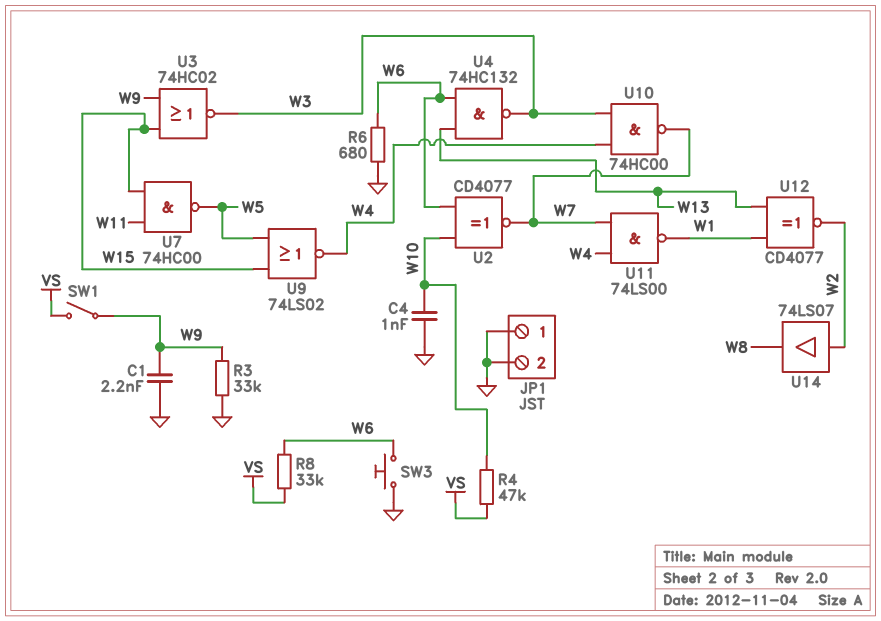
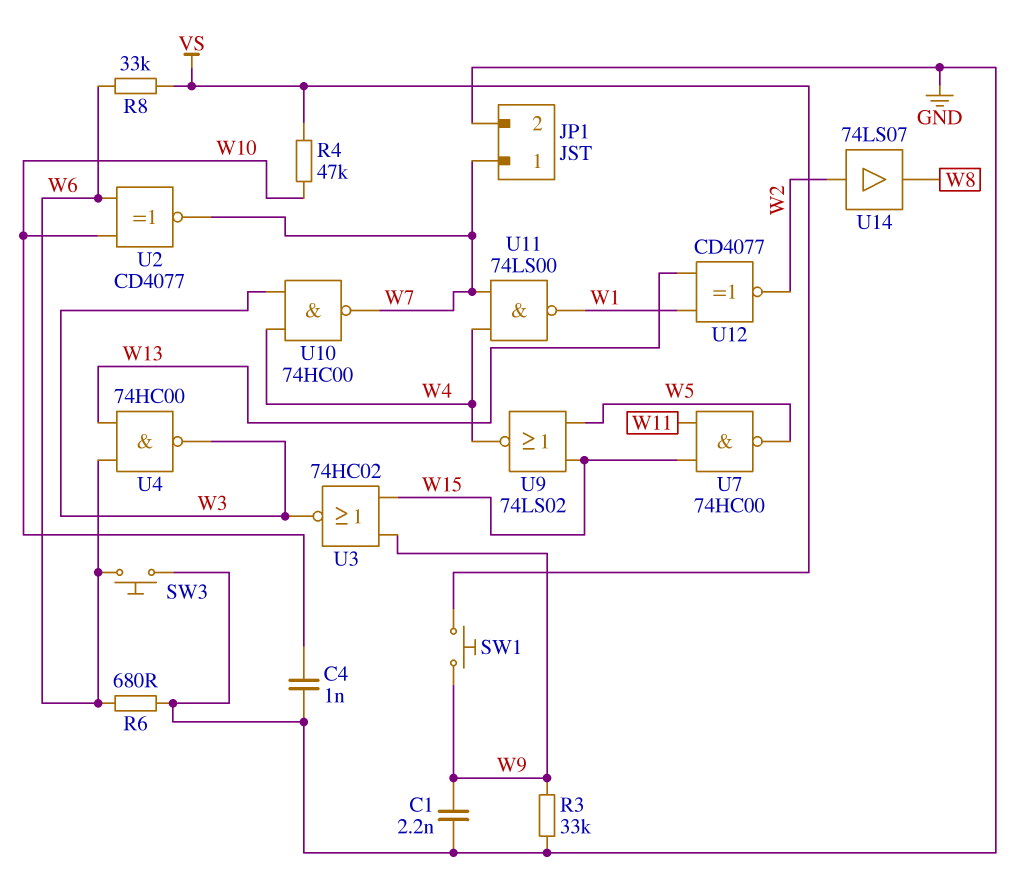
JP1 pin 1: GND -> W7
SW1: switch (VS, W9) -> button (VS, W9)
U4: NAND 74HC132 (in W6, in W13, out W3) -> NAND 74HC00 (in W6, in W13, out W3)

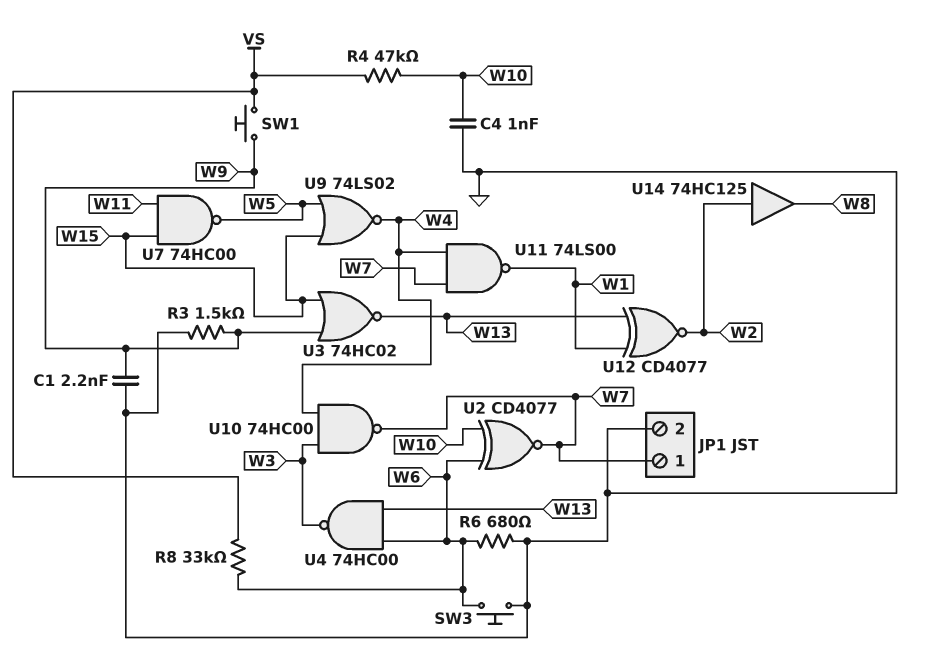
R3: 33k (GND, W9) -> 1.5k (GND, W9)
U3: NOR 74HC02 (in W9, in W15, out W3) -> NOR 74HC02 (in W9, in W15, out W13)
U14: buffer 74LS07 (in W2, out W8) -> buffer 74HC125 (in W2, out W8)

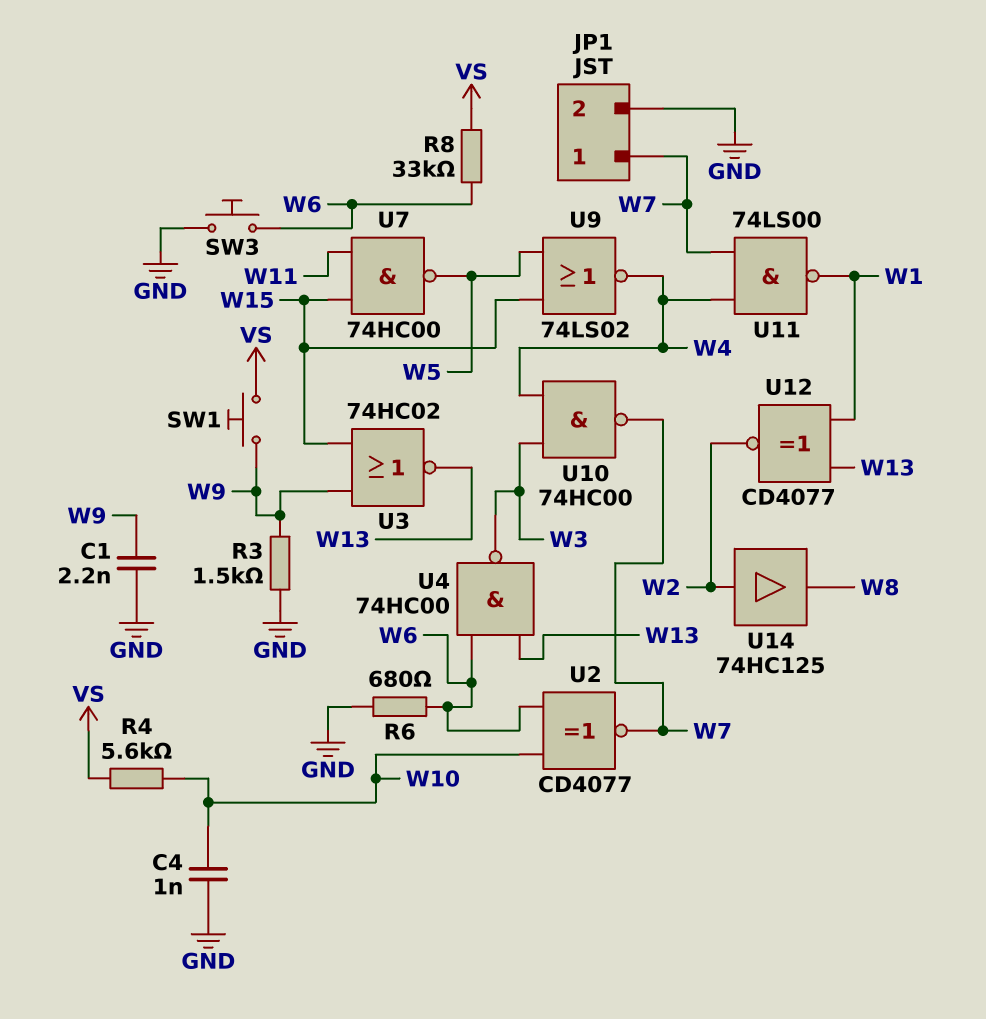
R4: 47k (VS, W10) -> 5.6k (VS, W10)

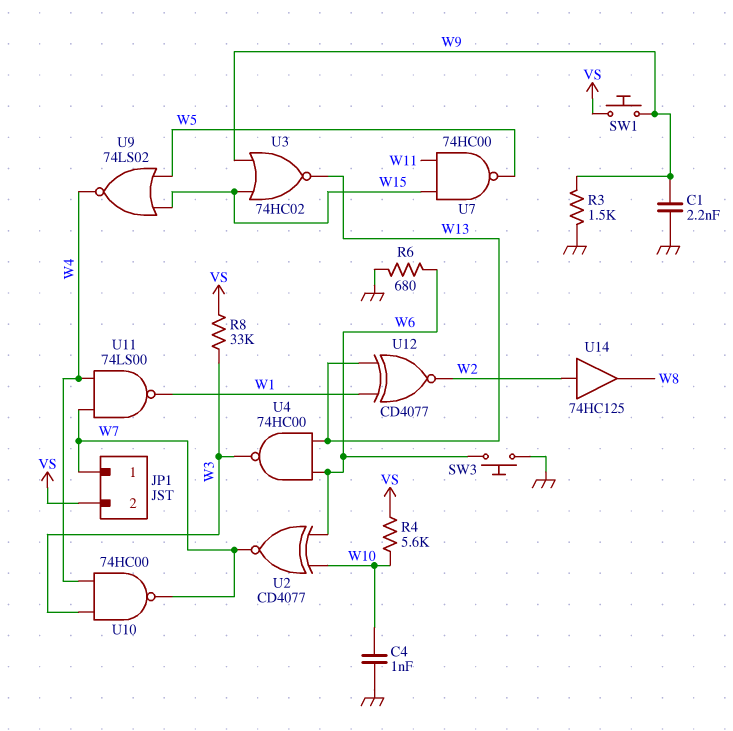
JP1 pin 2: GND -> VS
R8: 33k (VS, W6) -> 33k (VS, W3)

